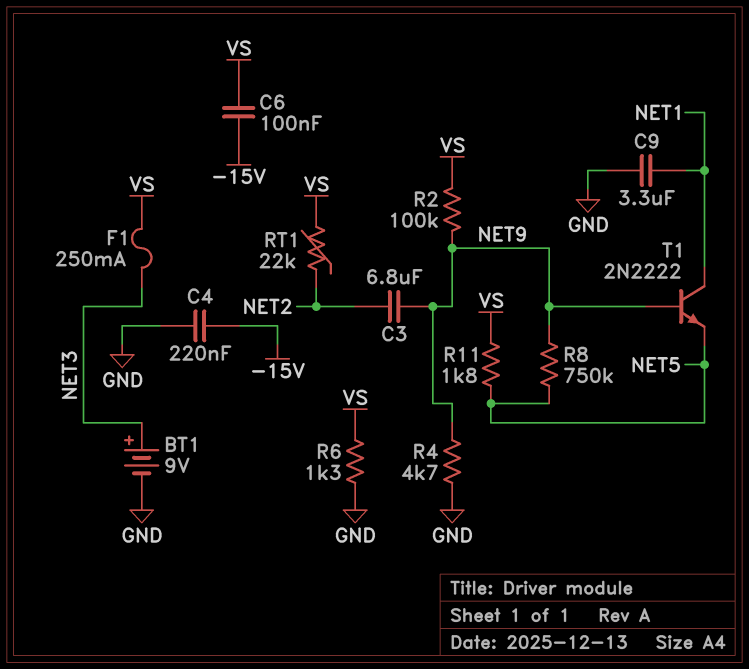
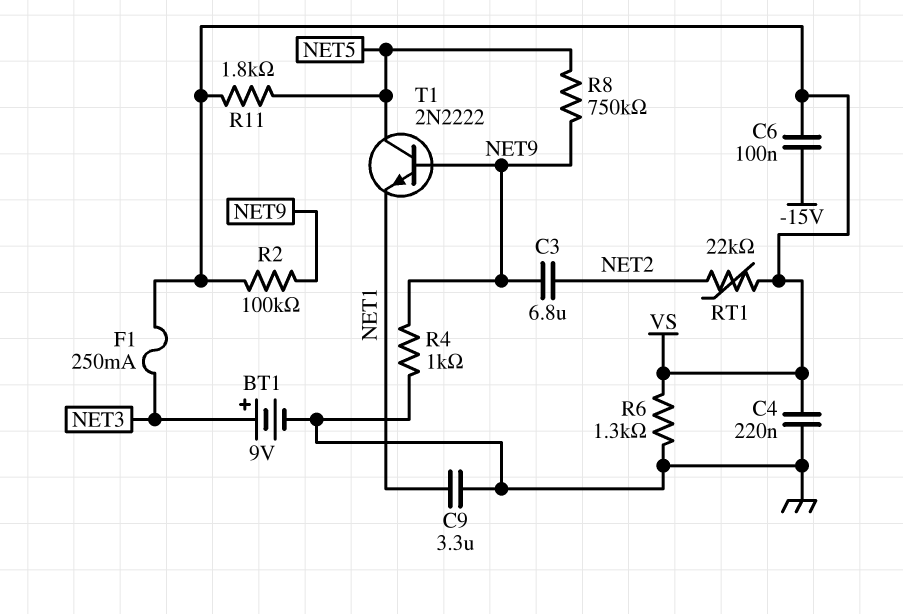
C4: 220nF (-15V, GND) -> 220nF (GND, VS)
R4: 4.7k (GND, NET9) -> 1k (GND, NET9)
T1: NPN 2N2222 (B NET9, C NET1, E NET5) -> NPN 2N2222 (B NET9, C NET5, E NET1)

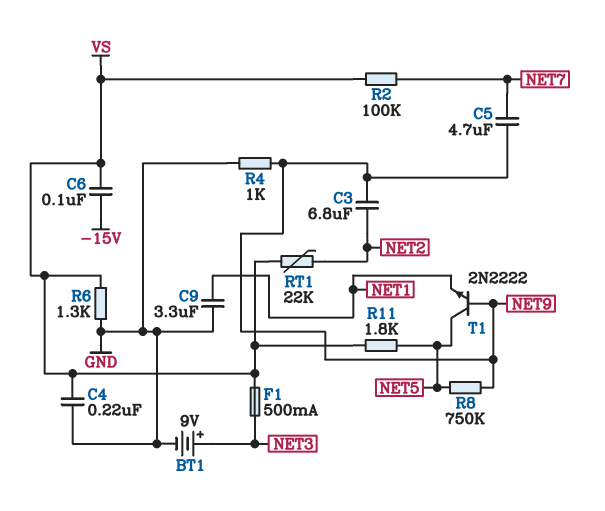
C5: none -> 4.7uF (NET7, NET9)
F1: 250mA (NET3, VS) -> 500mA (NET3, VS)
R2: 100k (NET9, VS) -> 100k (NET7, VS)

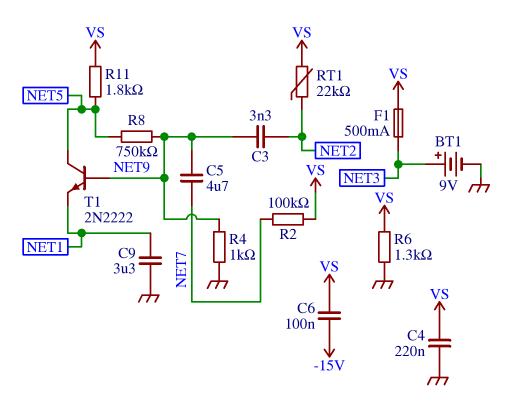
C3: 6.8uF (NET2, NET9) -> 3.3nF (NET2, NET9)

